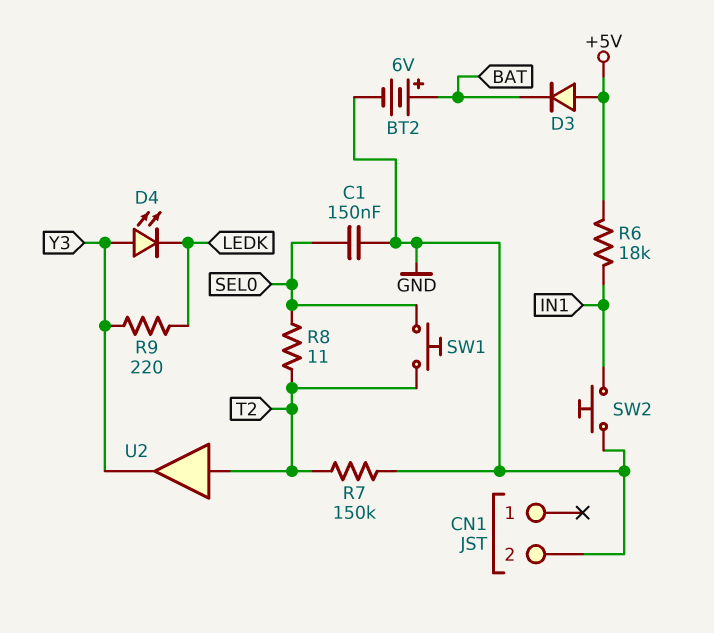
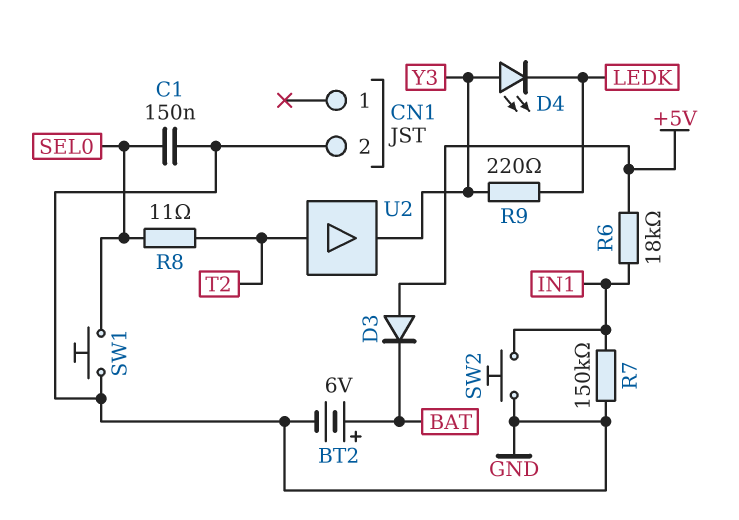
R7: 150k (GND, T2) -> 150k (GND, IN1)
SW1: button (SEL0, T2) -> button (GND, SEL0)

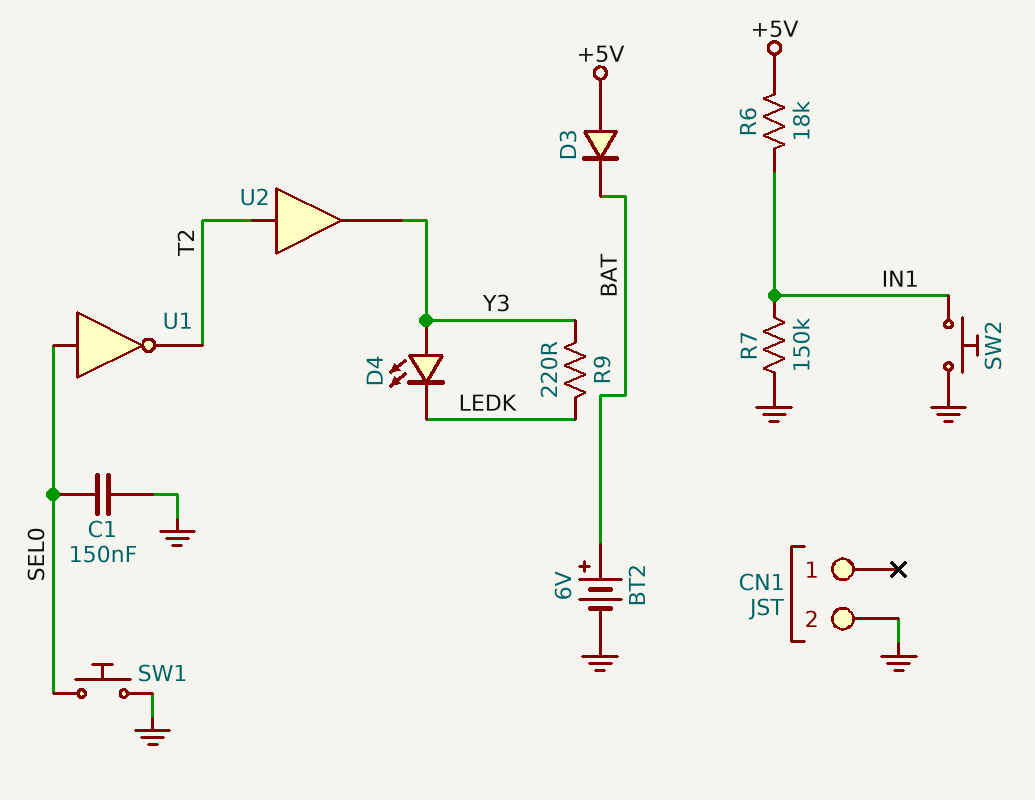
R8: 11 (SEL0, T2) -> none
U1: none -> NOT (in SEL0, out T2)

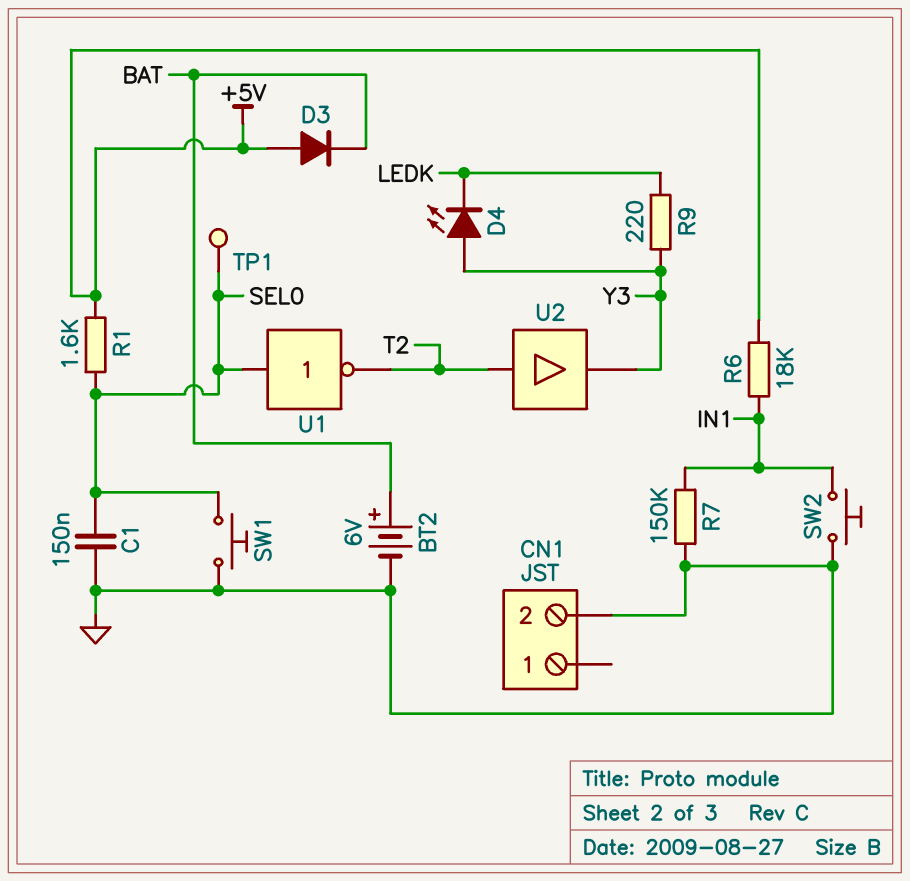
R1: none -> 1.6k (+5V, SEL0)
TP1: none -> test point (SEL0)

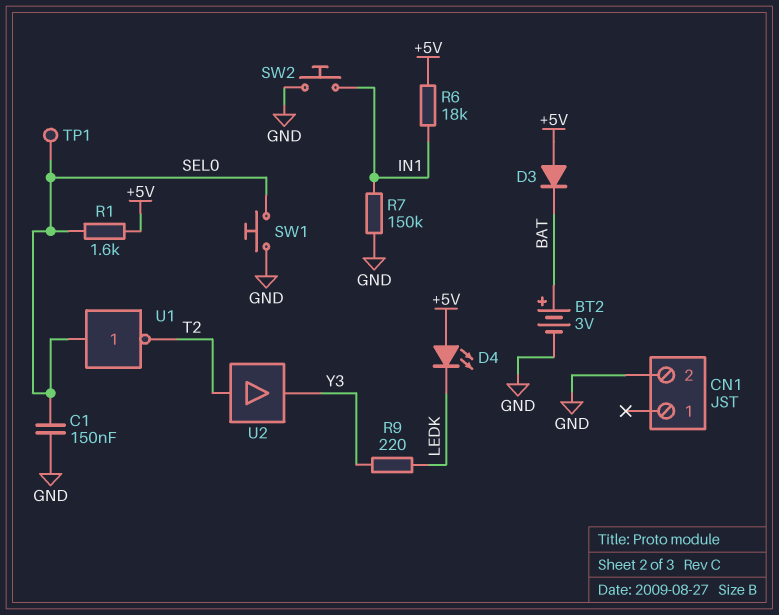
BT2: 6V (plus BAT, minus GND) -> 3V (plus BAT, minus GND)
D4: LED (A Y3, K LEDK) -> LED (A +5V, K LEDK)

